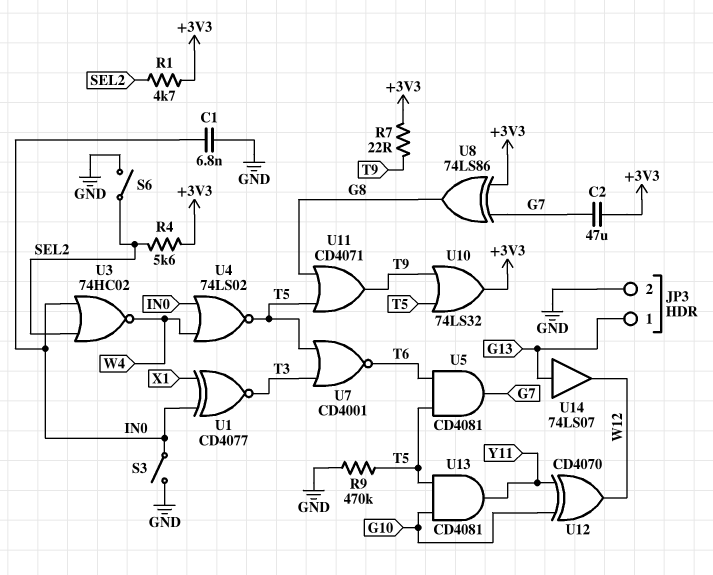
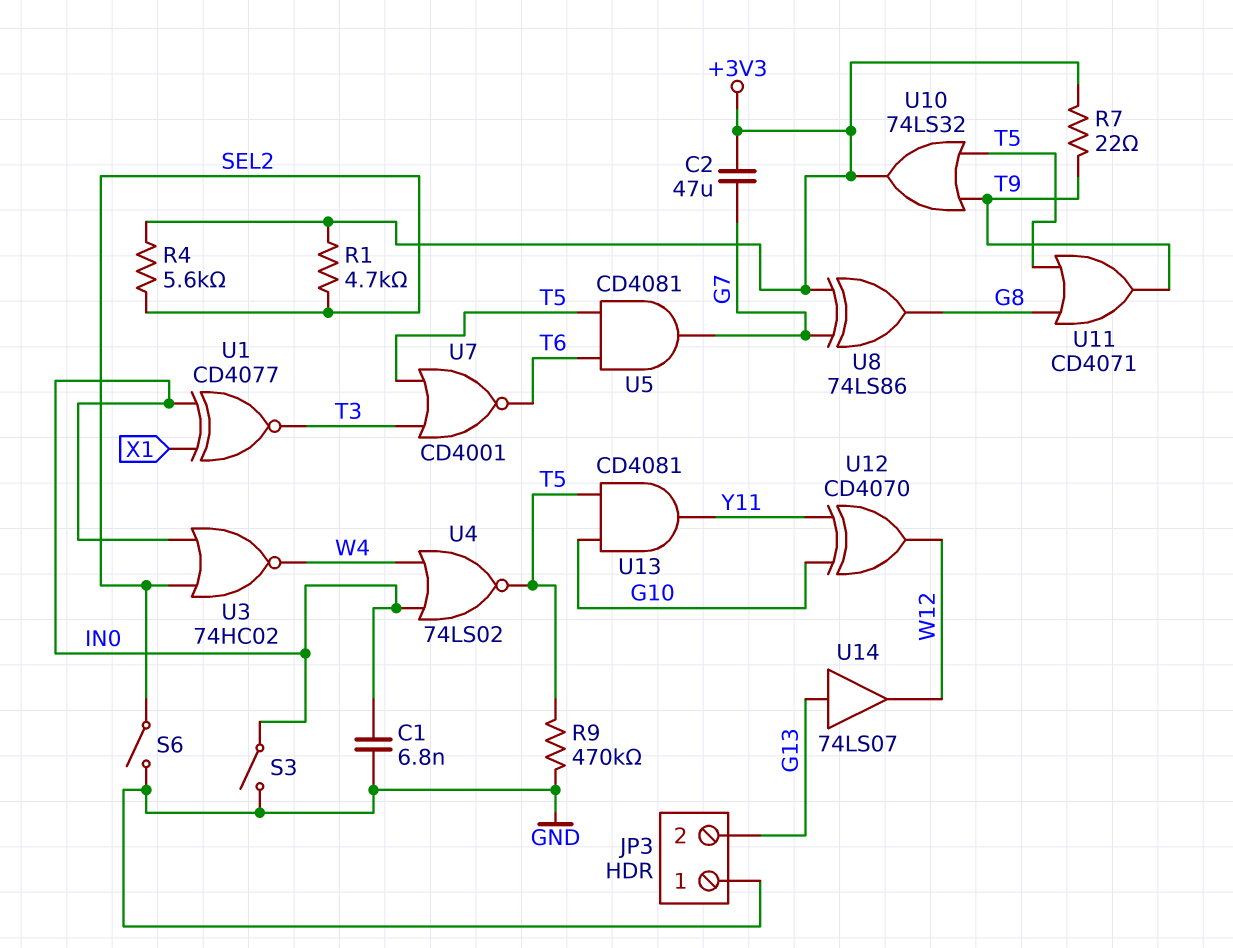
JP3 pin 1: G13 -> GND
JP3 pin 2: GND -> G13

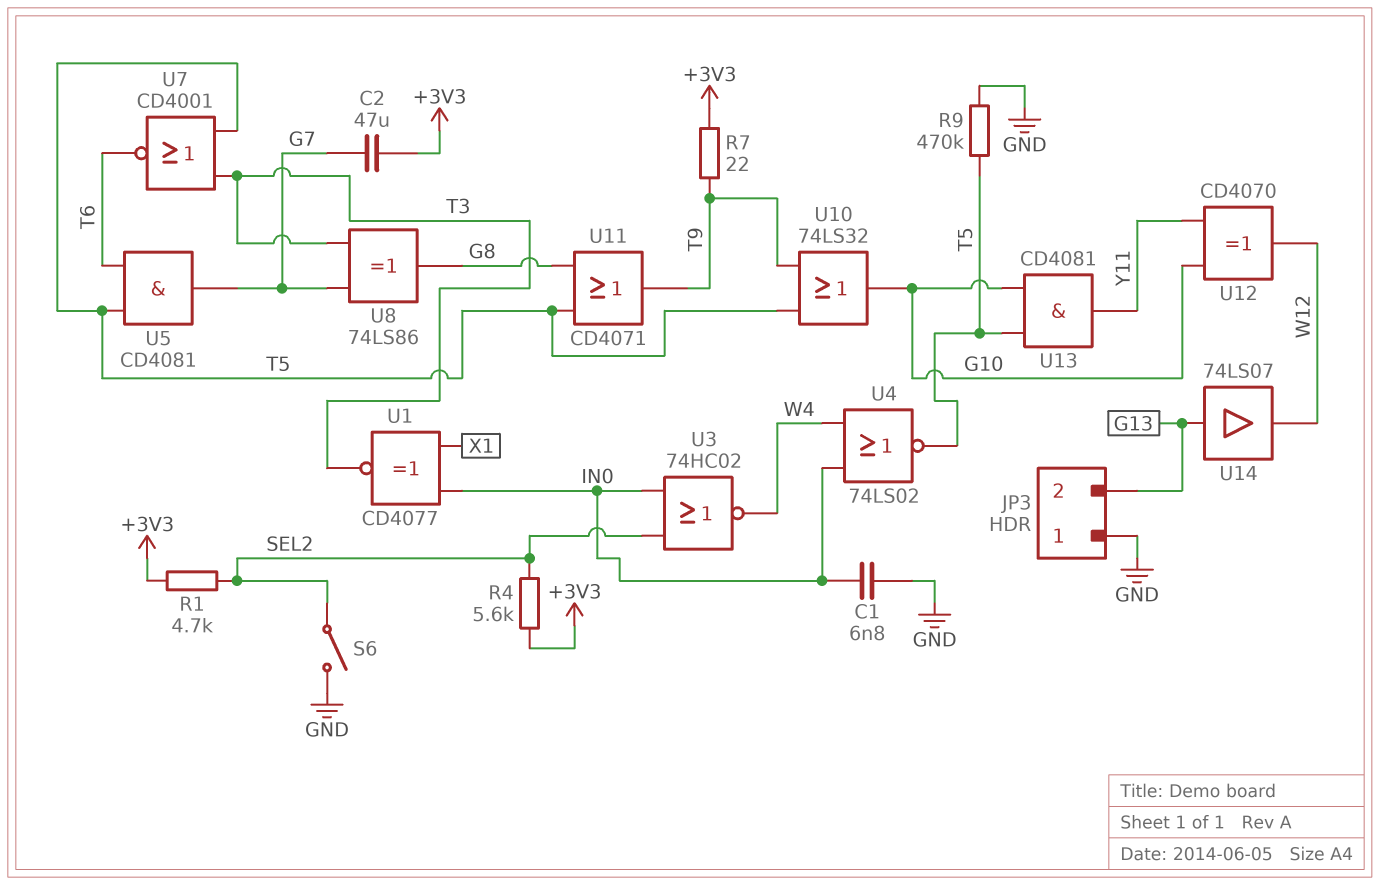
S3: switch (GND, IN0) -> none
U8: XOR 74LS86 (in +3V3, in G7, out G8) -> XOR 74LS86 (in G7, in T3, out G8)
U10: OR 74LS32 (in T5, in T9, out +3V3) -> OR 74LS32 (in T5, in T9, out G10)

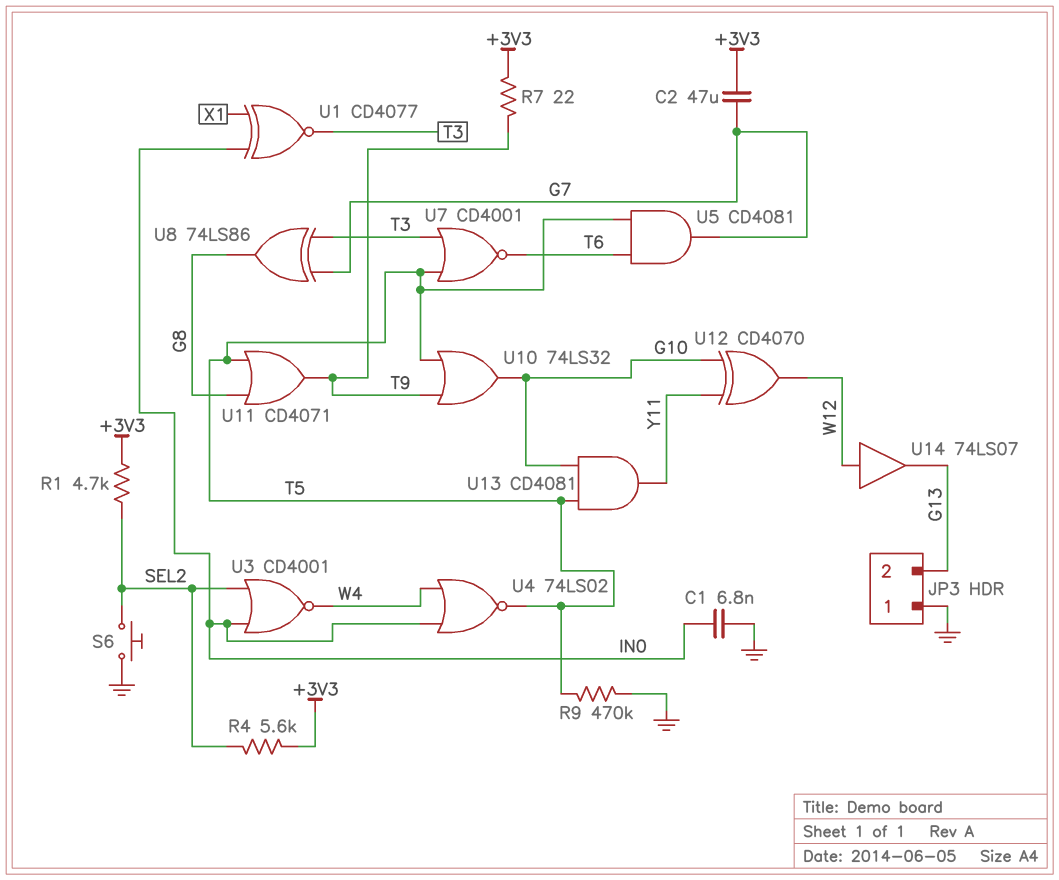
S6: switch (GND, SEL2) -> button (GND, SEL2)
U3: NOR 74HC02 (in IN0, in SEL2, out W4) -> NOR CD4001 (in IN0, in SEL2, out W4)
U14: buffer 74LS07 (in G13, out W12) -> buffer 74LS07 (in W12, out G13)

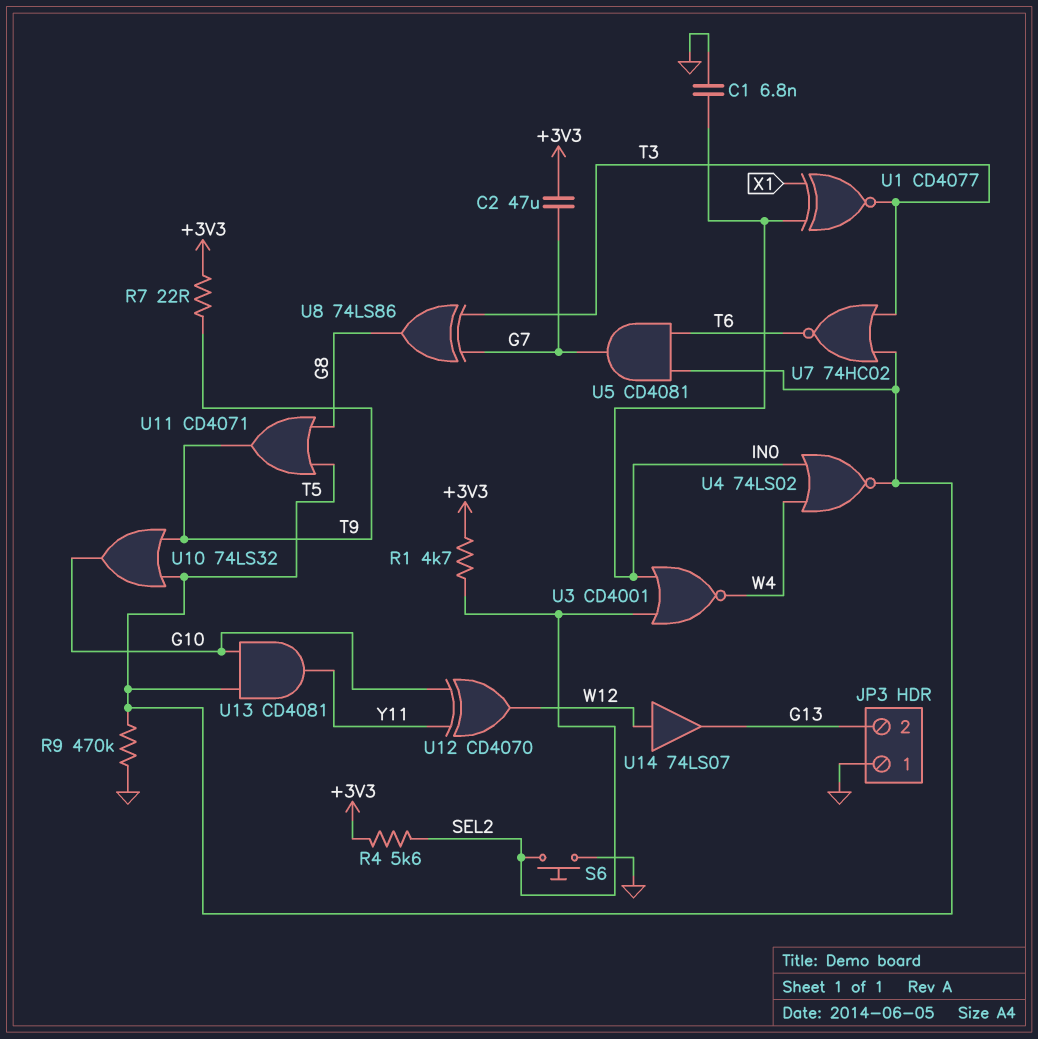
U7: NOR CD4001 (in T3, in T5, out T6) -> NOR 74HC02 (in T3, in T5, out T6)

